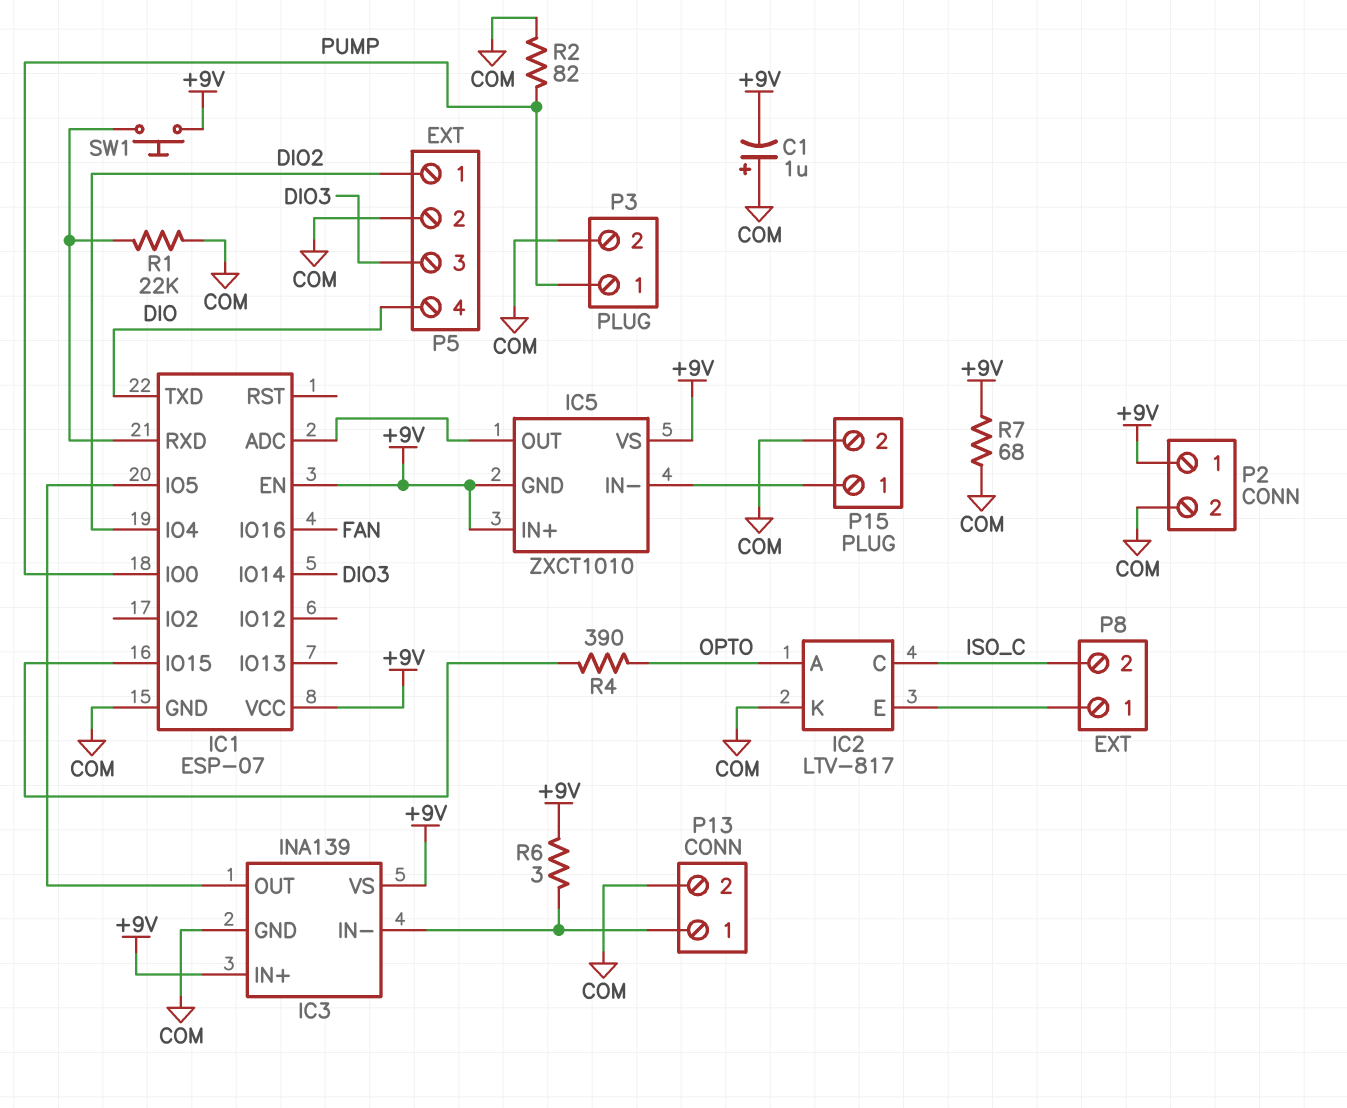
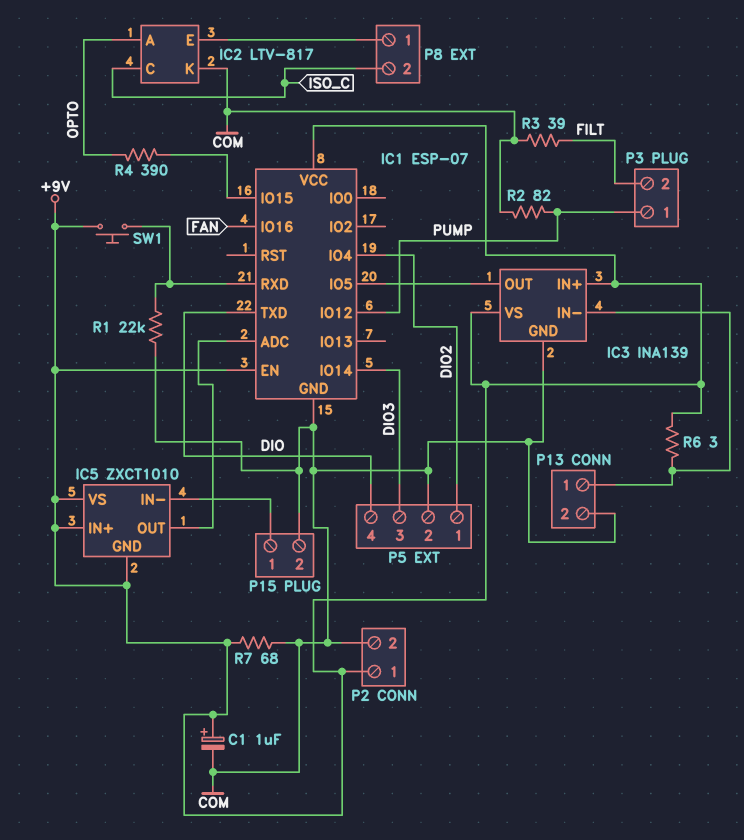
C1: 1uF (plus COM, minus +9V) -> 1uF (plus +9V, minus COM)
IC1 pin IO0: PUMP -> none
IC1 pin IO12: none -> PUMP
P3 pin 2: COM -> FILT
R3: none -> 39 (COM, FILT)

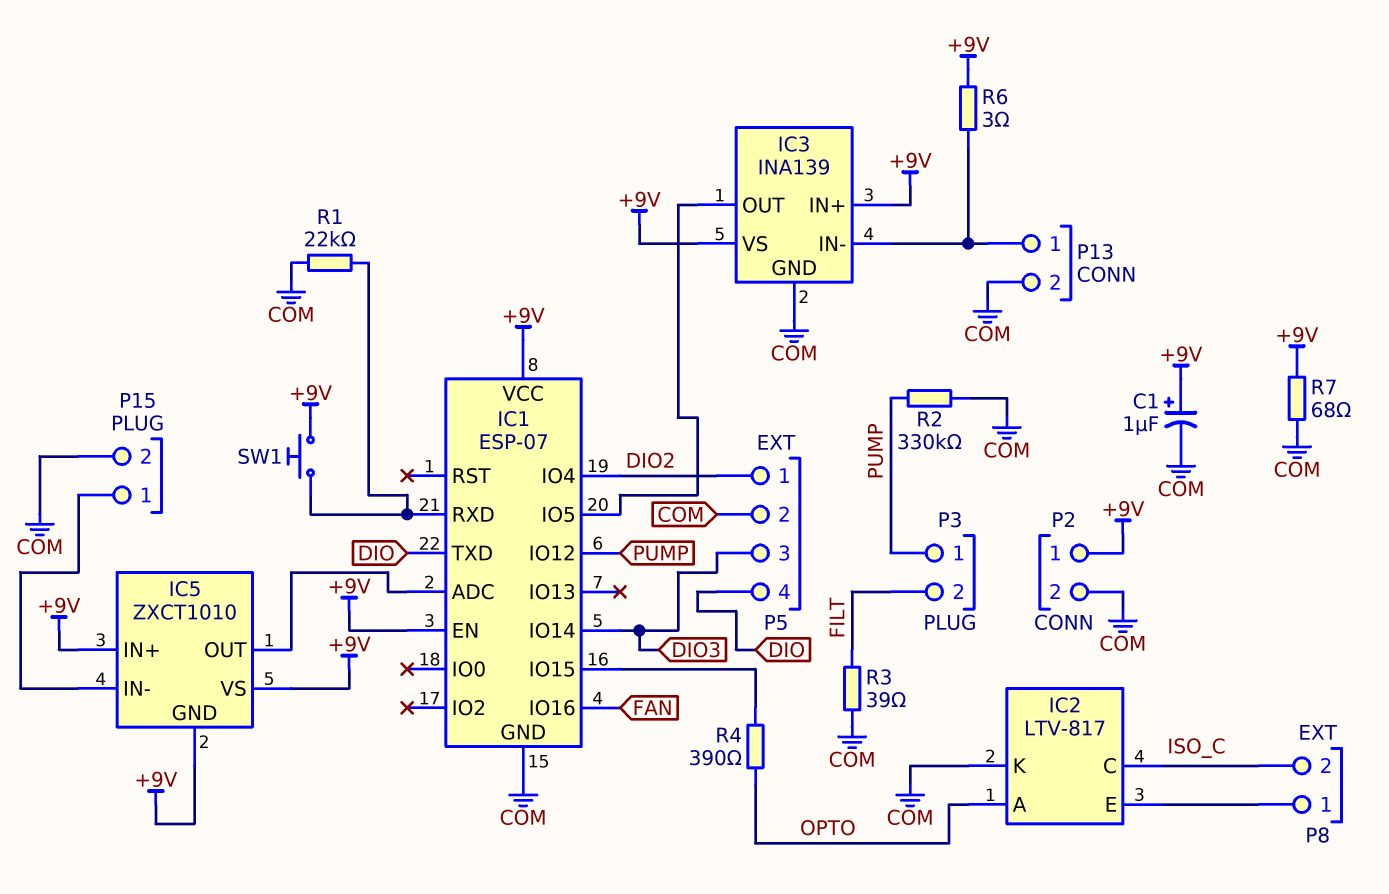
R2: 82 (COM, PUMP) -> 330k (COM, PUMP)

